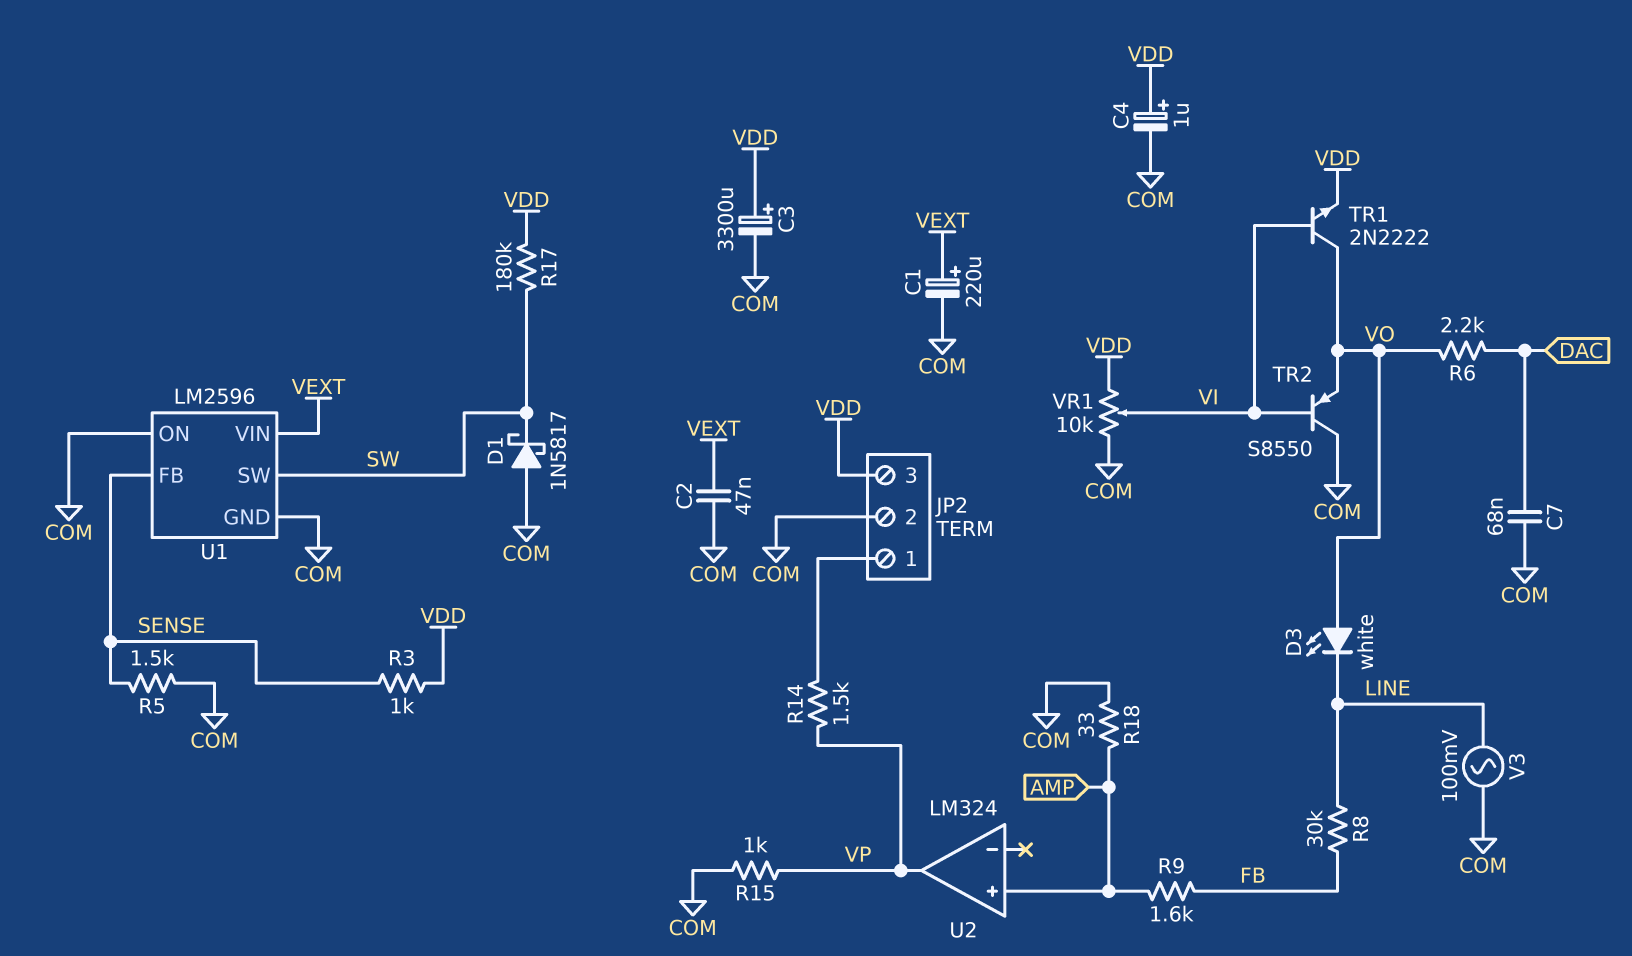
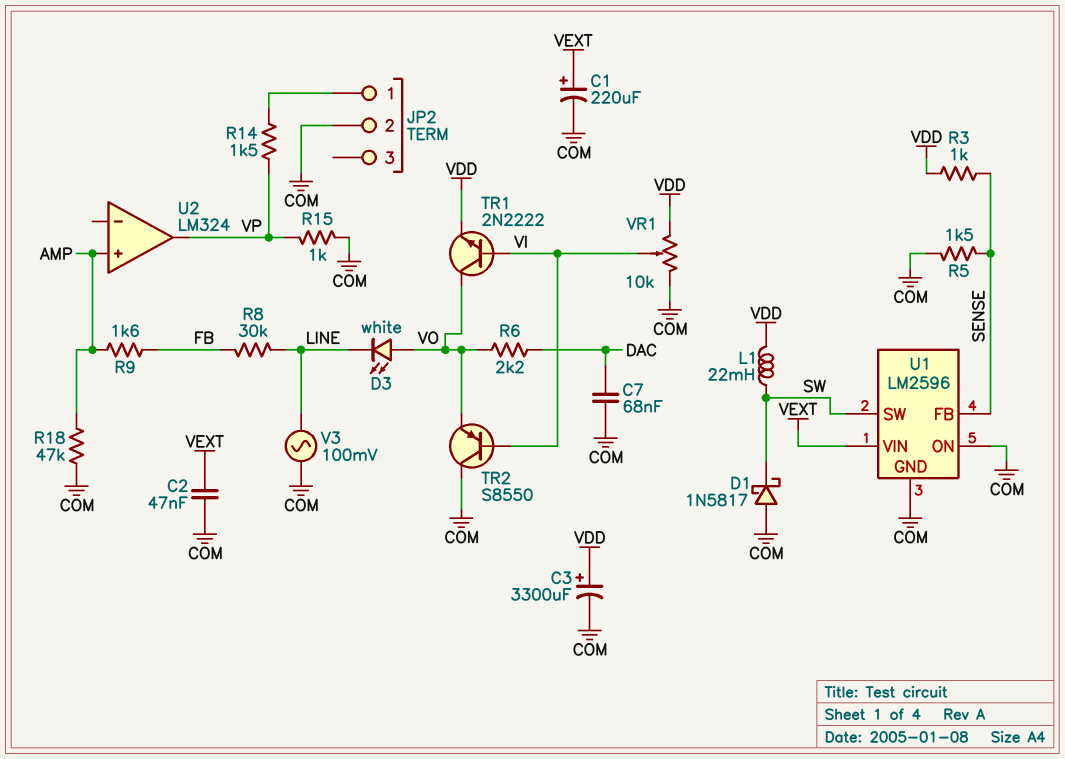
C4: 1uF (plus VDD, minus COM) -> none
JP2 pin 3: VDD -> none
L1: none -> 22mH (SW, VDD)
R17: 180k (SW, VDD) -> none
R18: 33 (AMP, COM) -> 47k (AMP, COM)

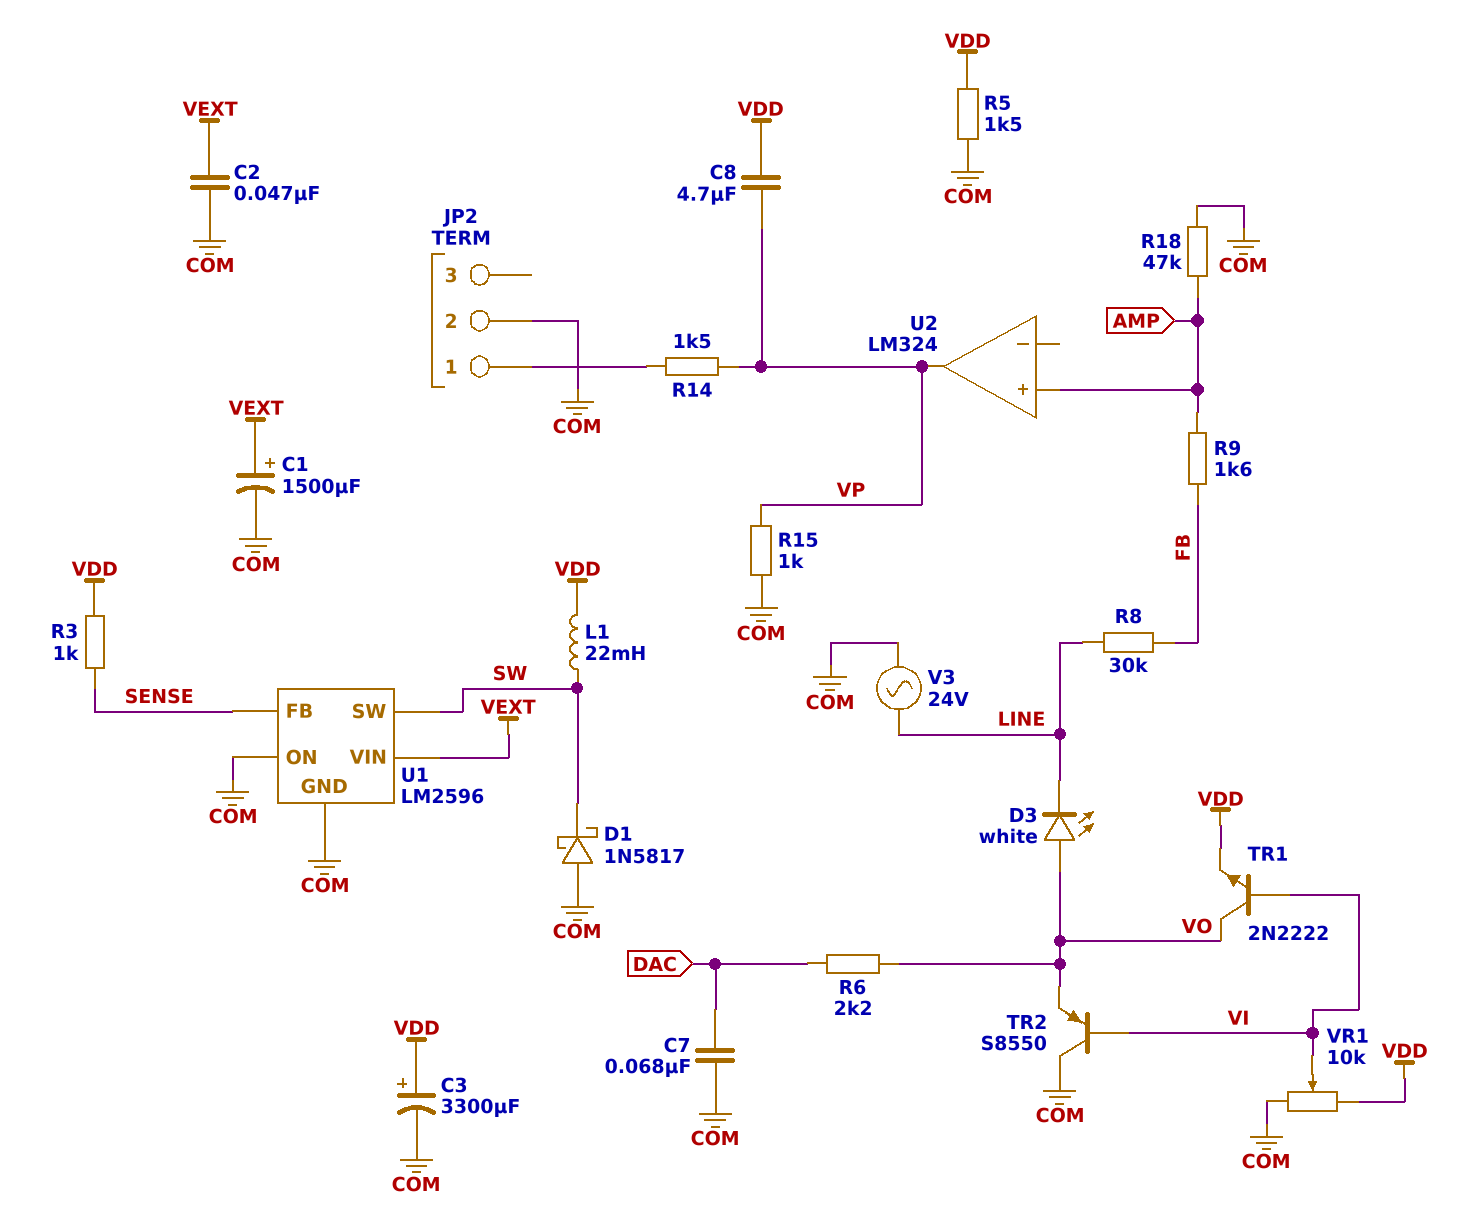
C1: 220uF (plus VEXT, minus COM) -> 1500uF (plus VEXT, minus COM)
C8: none -> 4.7uF (VDD, VP)
R5: 1.5k (COM, SENSE) -> 1.5k (COM, VDD)
V3: AC 100mV (COM, LINE) -> AC 24V (COM, LINE)

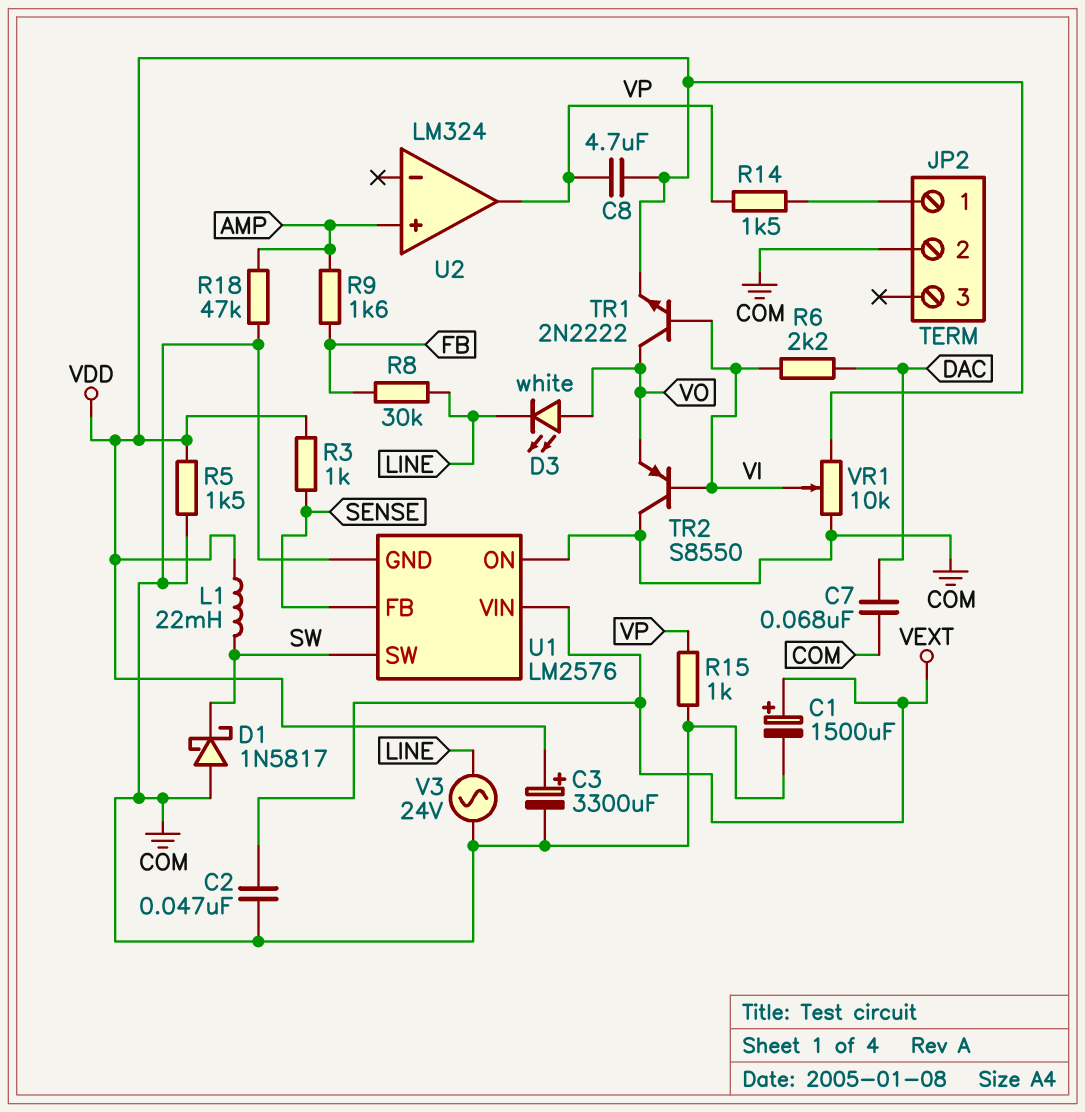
R6: 2.2k (DAC, VO) -> 2.2k (DAC, VI)
U1: LM2596 -> LM2576

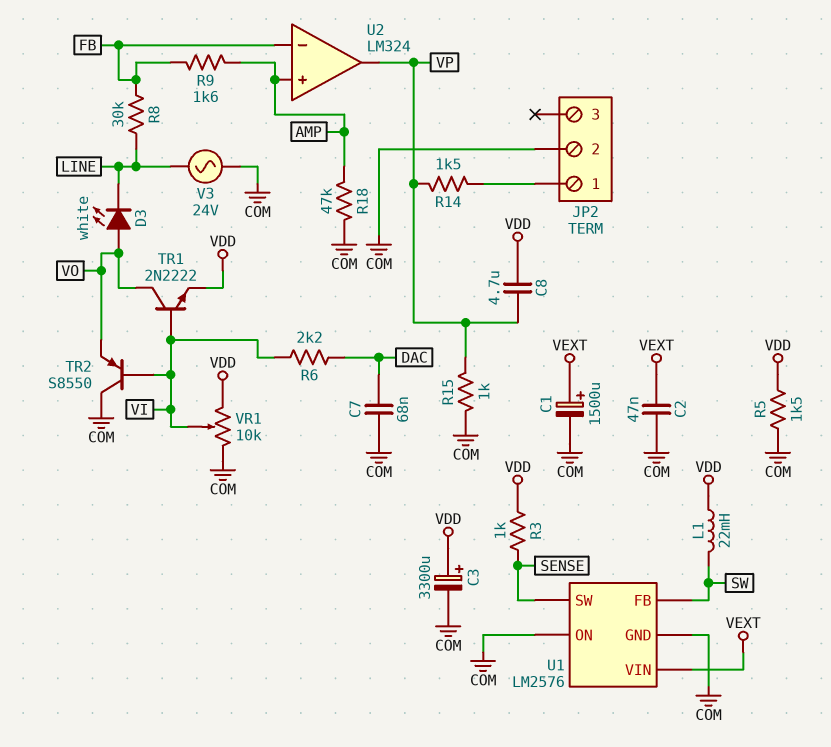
D1: schottky 1N5817 (A COM, K SW) -> none
U1 pin FB: SENSE -> SW
U1 pin SW: SW -> SENSE
U2 pin in-: none -> FB

